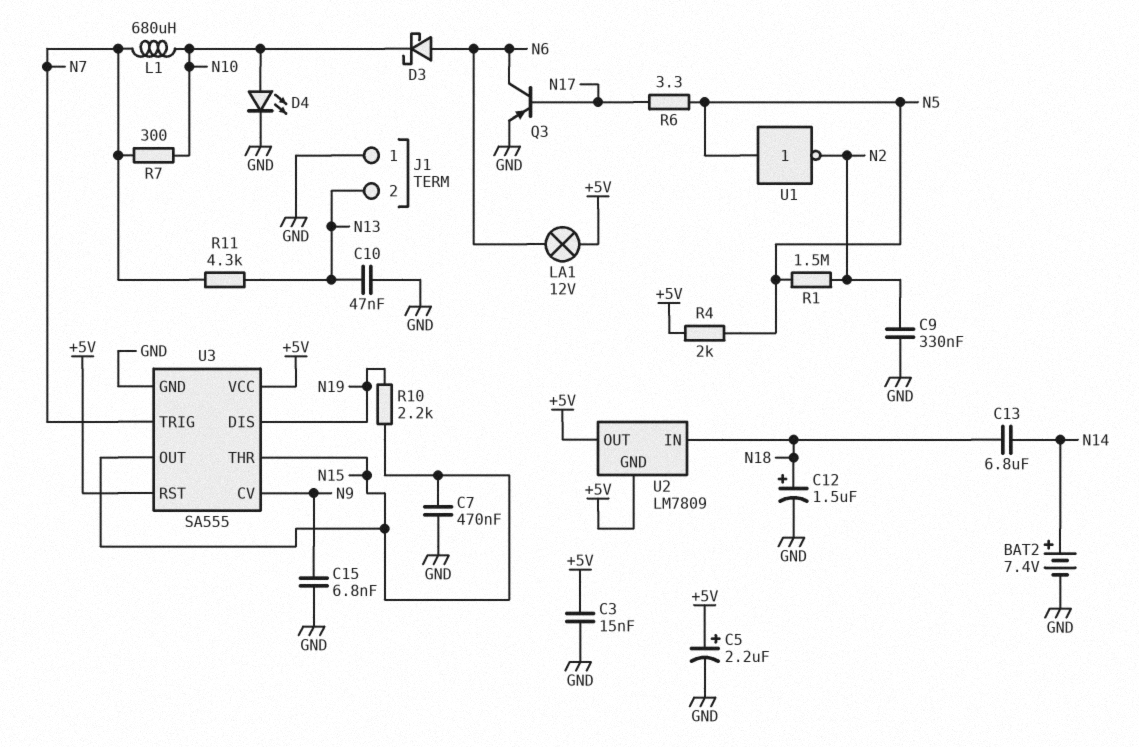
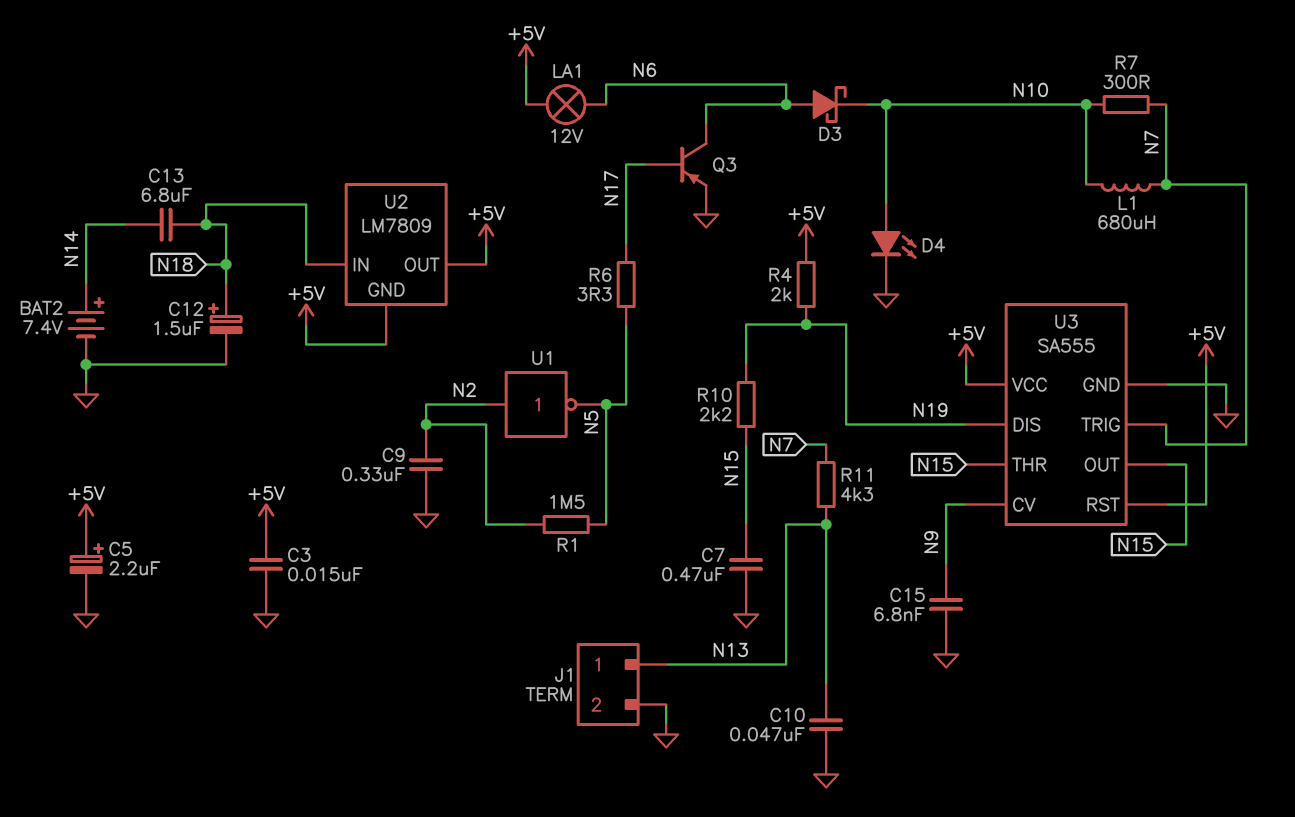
J1 pin 1: GND -> N13
J1 pin 2: N13 -> GND
R4: 2k (+5V, N5) -> 2k (+5V, N19)
U1: NOT (in N5, out N2) -> NOT (in N2, out N5)

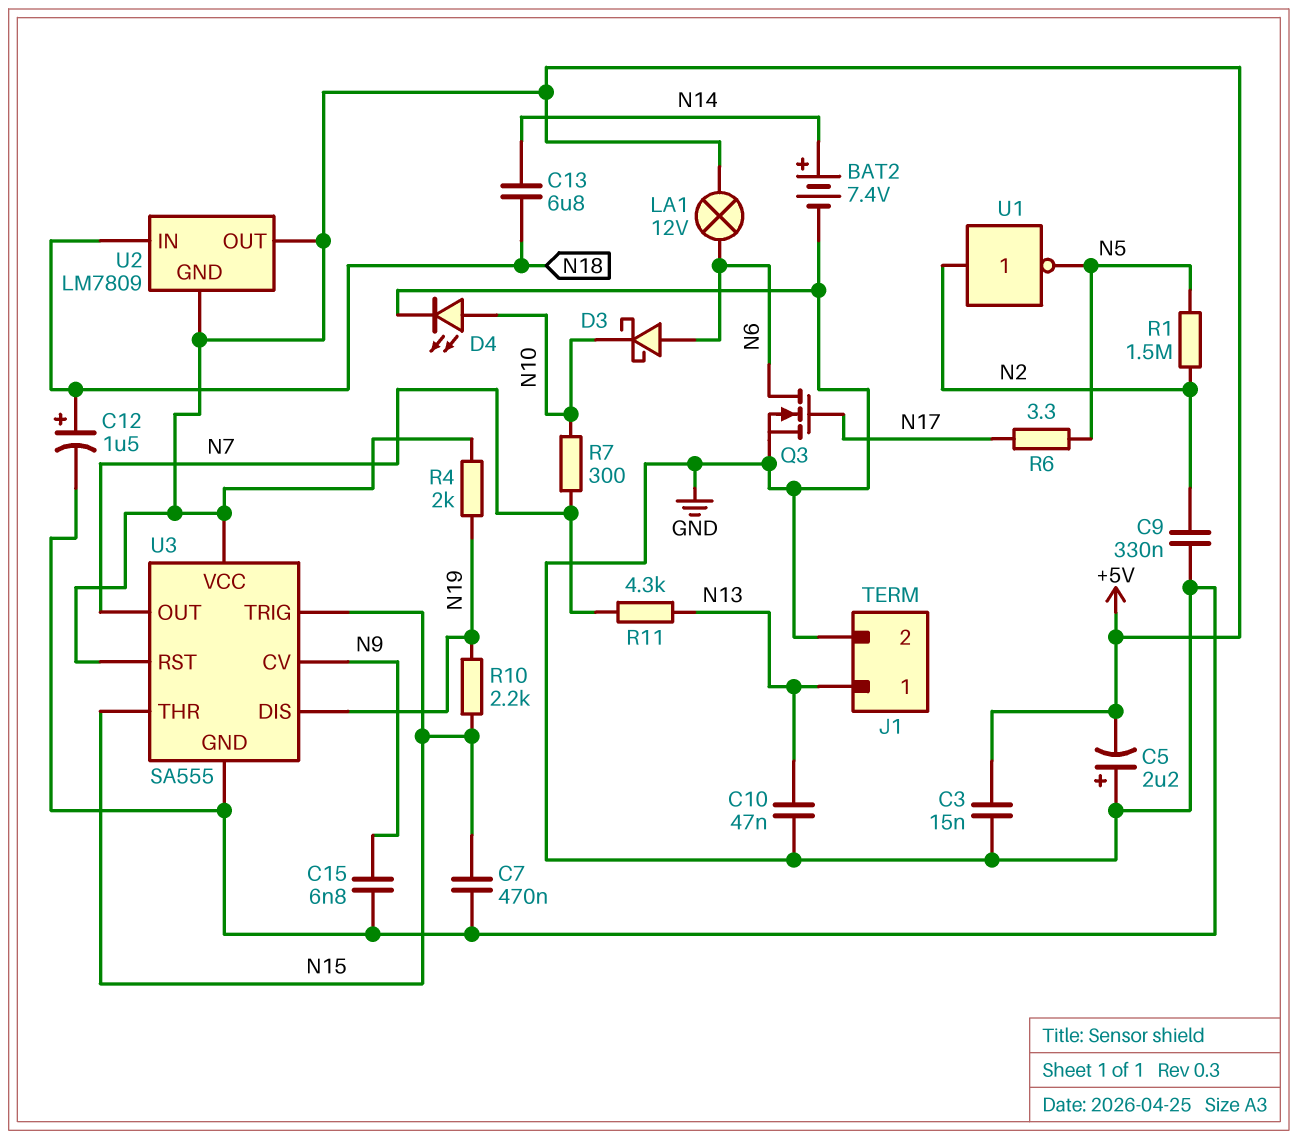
C5: 2.2uF (plus +5V, minus GND) -> 2.2uF (plus GND, minus +5V)
L1: 680uH (N7, N10) -> none
Q3: PNP (B N17, C N6, E GND) -> NMOS (G N17, D N6, S GND)
U3 pin OUT: N15 -> N7
U3 pin TRIG: N7 -> N15

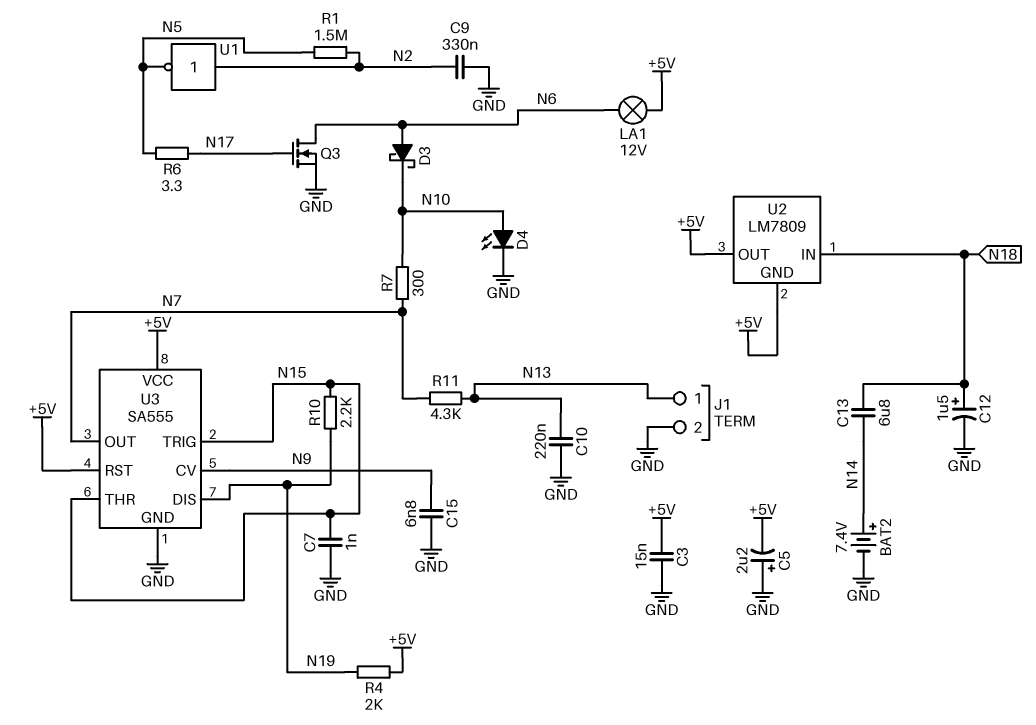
C7: 470nF (GND, N15) -> 1nF (GND, N15)
C10: 47nF (GND, N13) -> 220nF (GND, N13)

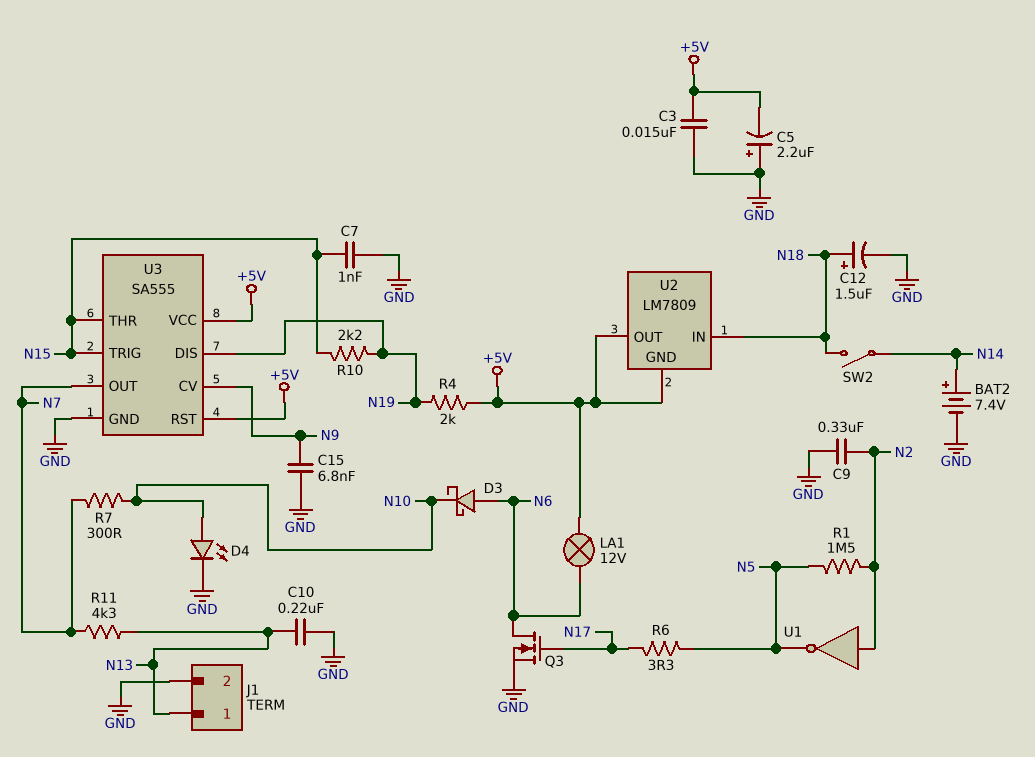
C13: 6.8uF (N14, N18) -> none
SW2: none -> switch (N14, N18)

